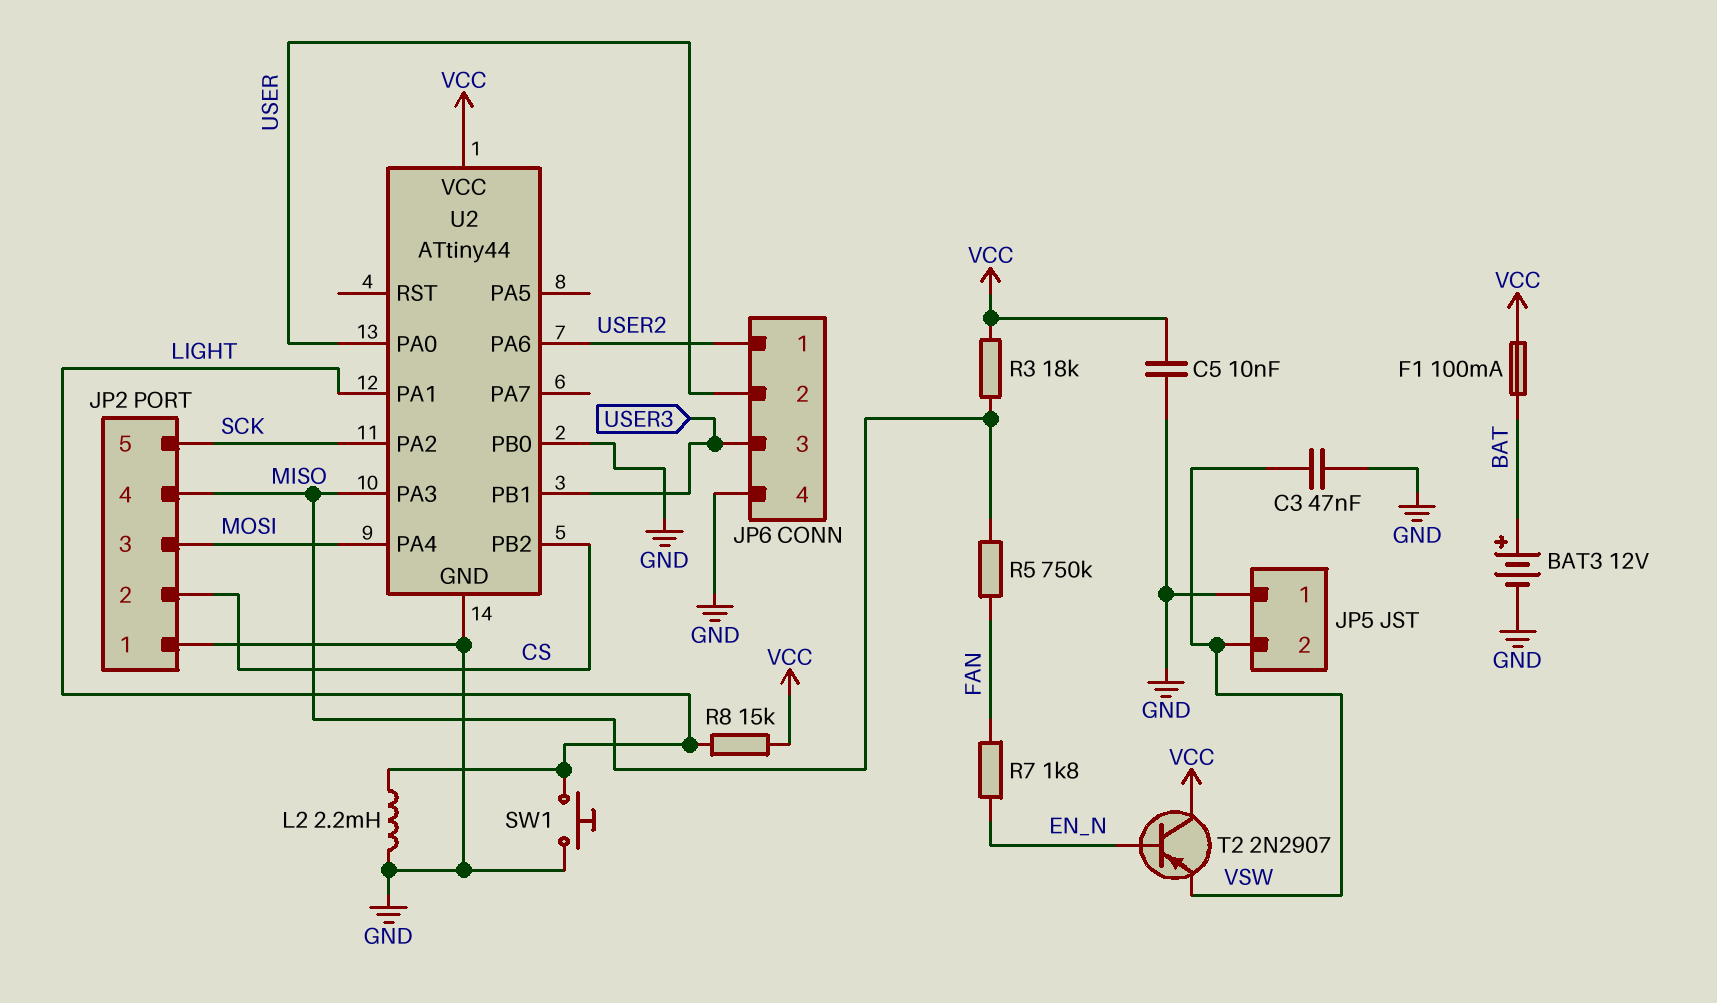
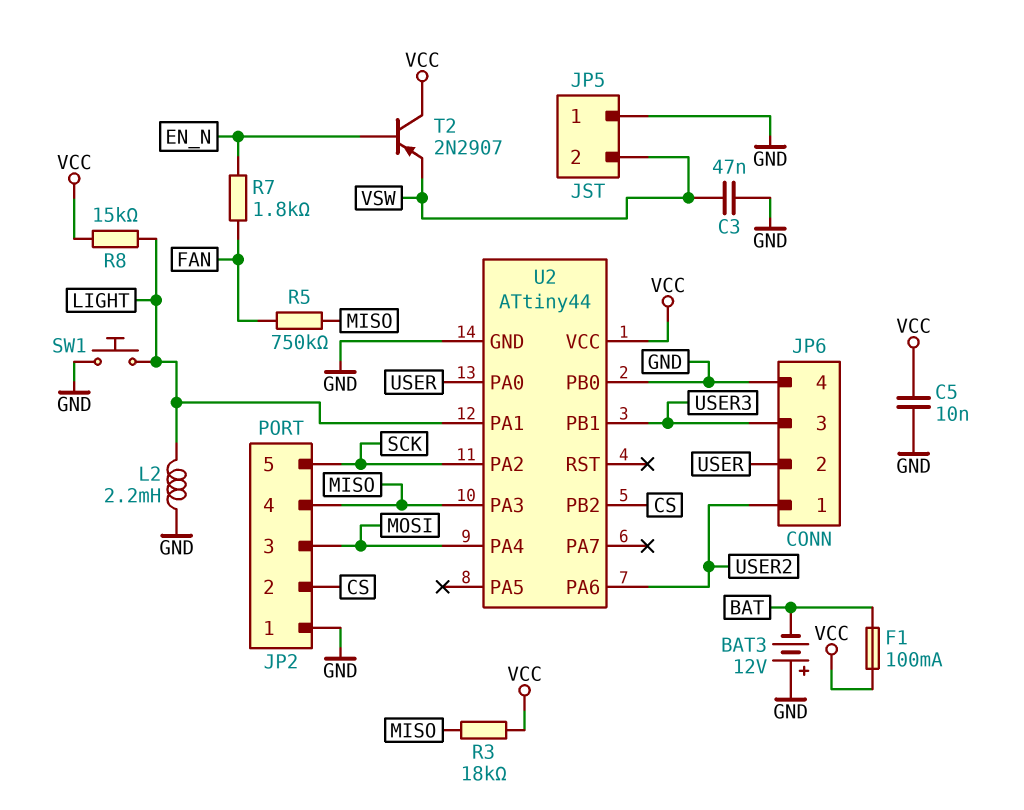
BAT3: 12V (plus BAT, minus GND) -> 12V (plus GND, minus BAT)

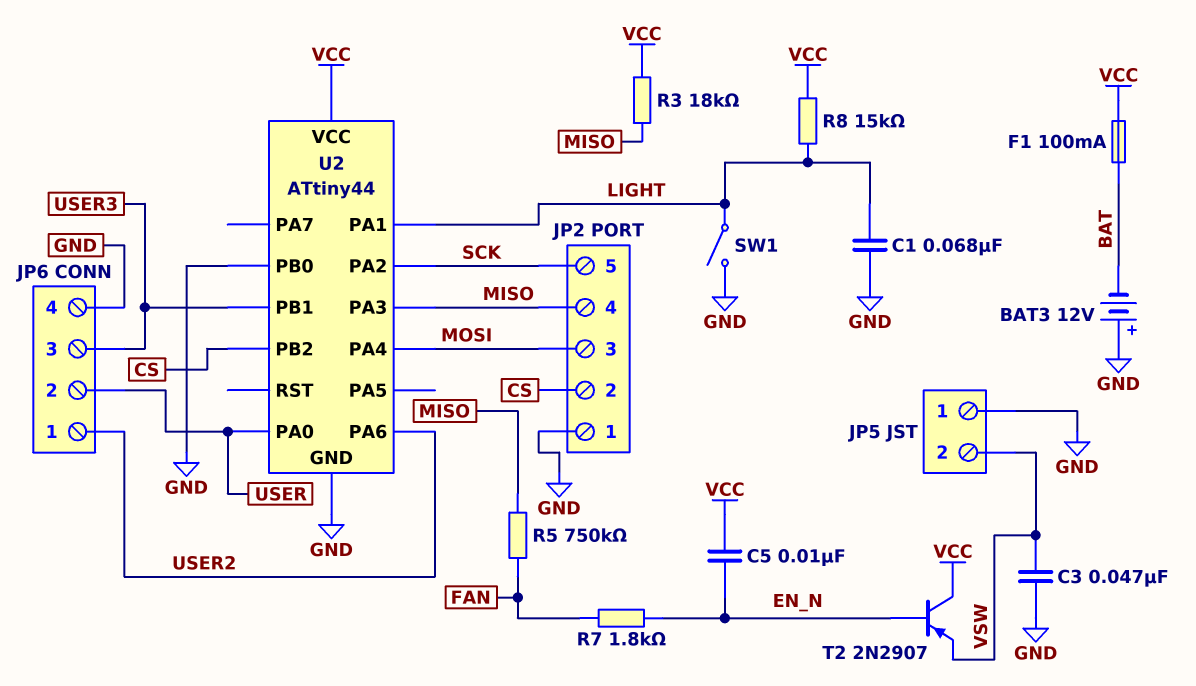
C1: none -> 68nF (GND, LIGHT)
C5: 10nF (GND, VCC) -> 10nF (EN_N, VCC)
L2: 2.2mH (GND, LIGHT) -> none
SW1: button (GND, LIGHT) -> switch (GND, LIGHT)

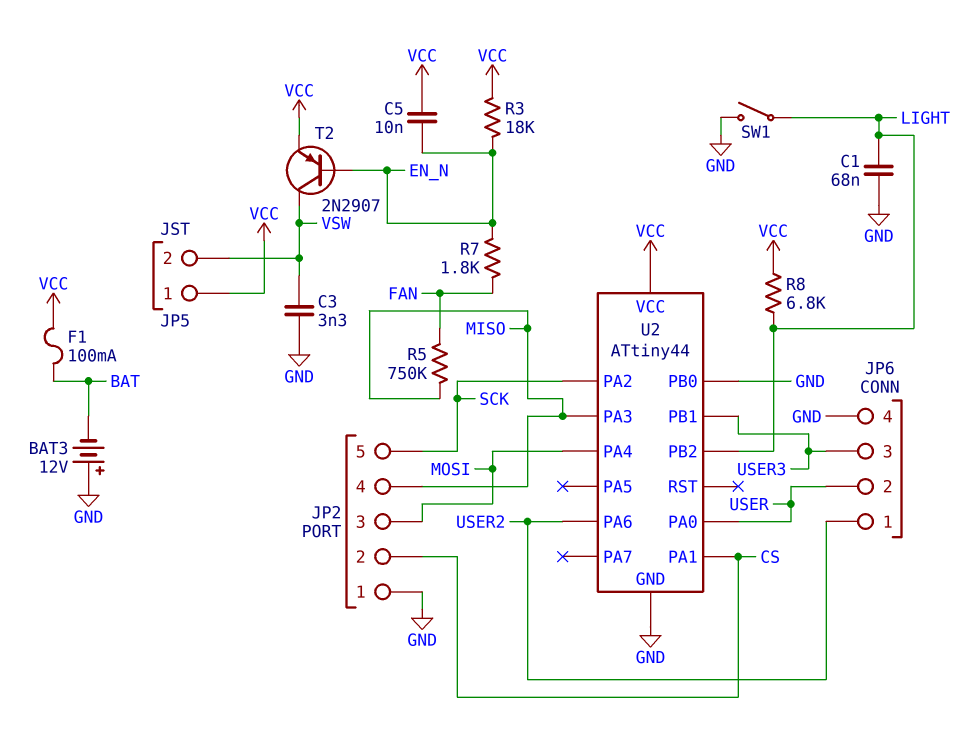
C3: 47nF (GND, VSW) -> 3.3nF (GND, VSW)
JP5 pin 1: GND -> VCC
R3: 18k (MISO, VCC) -> 18k (EN_N, VCC)
R8: 15k (LIGHT, VCC) -> 6.8k (LIGHT, VCC)
T2: PNP 2N2907 (B EN_N, C VCC, E VSW) -> PNP 2N2907 (B EN_N, C VSW, E VCC)
U2 pin PA1: LIGHT -> CS
U2 pin PB2: CS -> LIGHT

